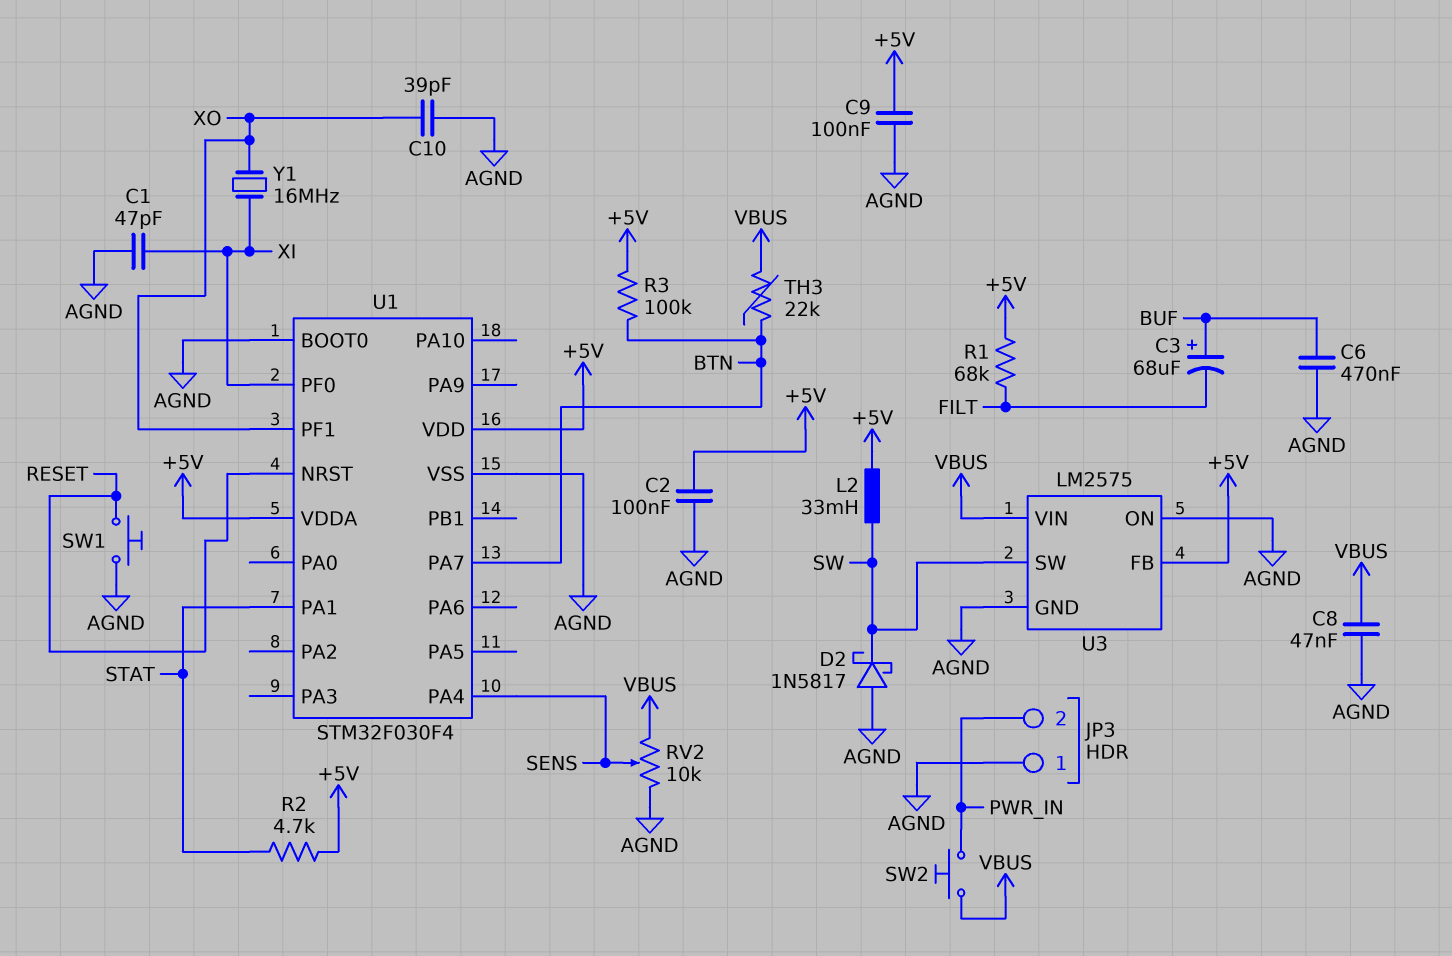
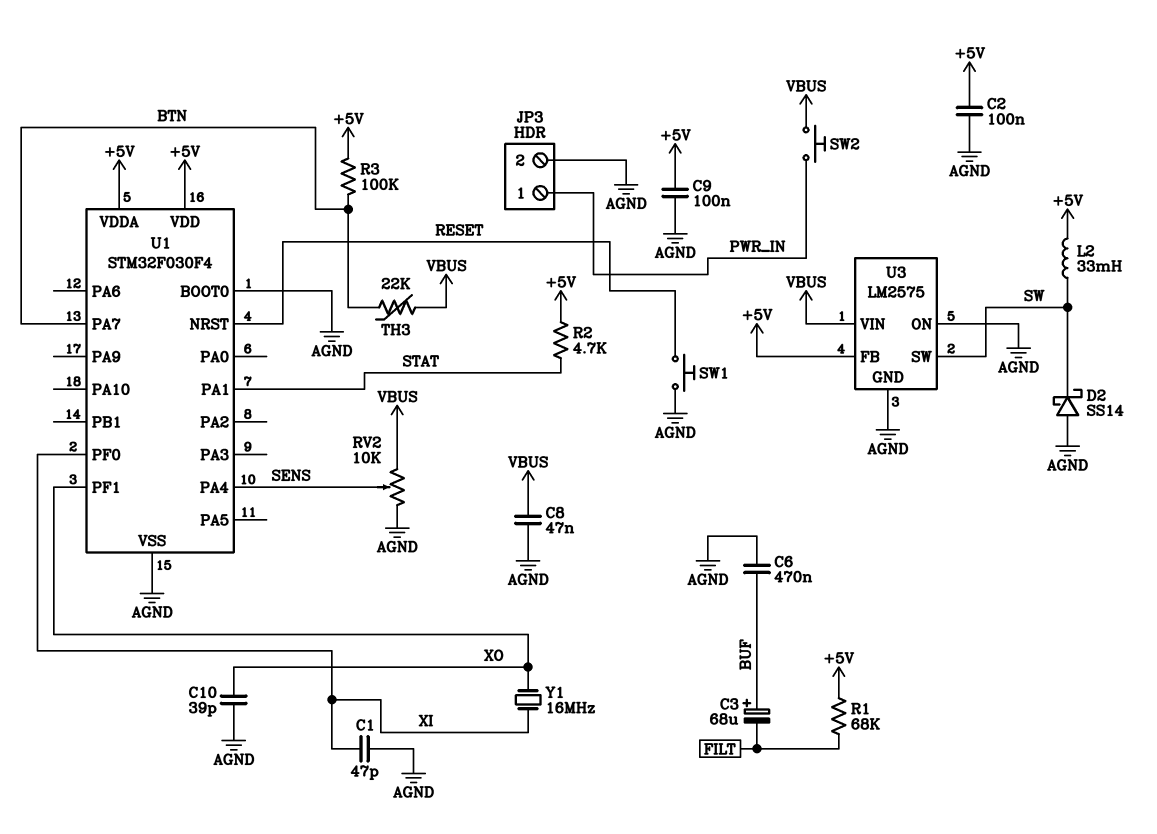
D2: schottky 1N5817 (A AGND, K SW) -> schottky SS14 (A AGND, K SW)
JP3 pin 1: AGND -> PWR_IN
JP3 pin 2: PWR_IN -> AGND

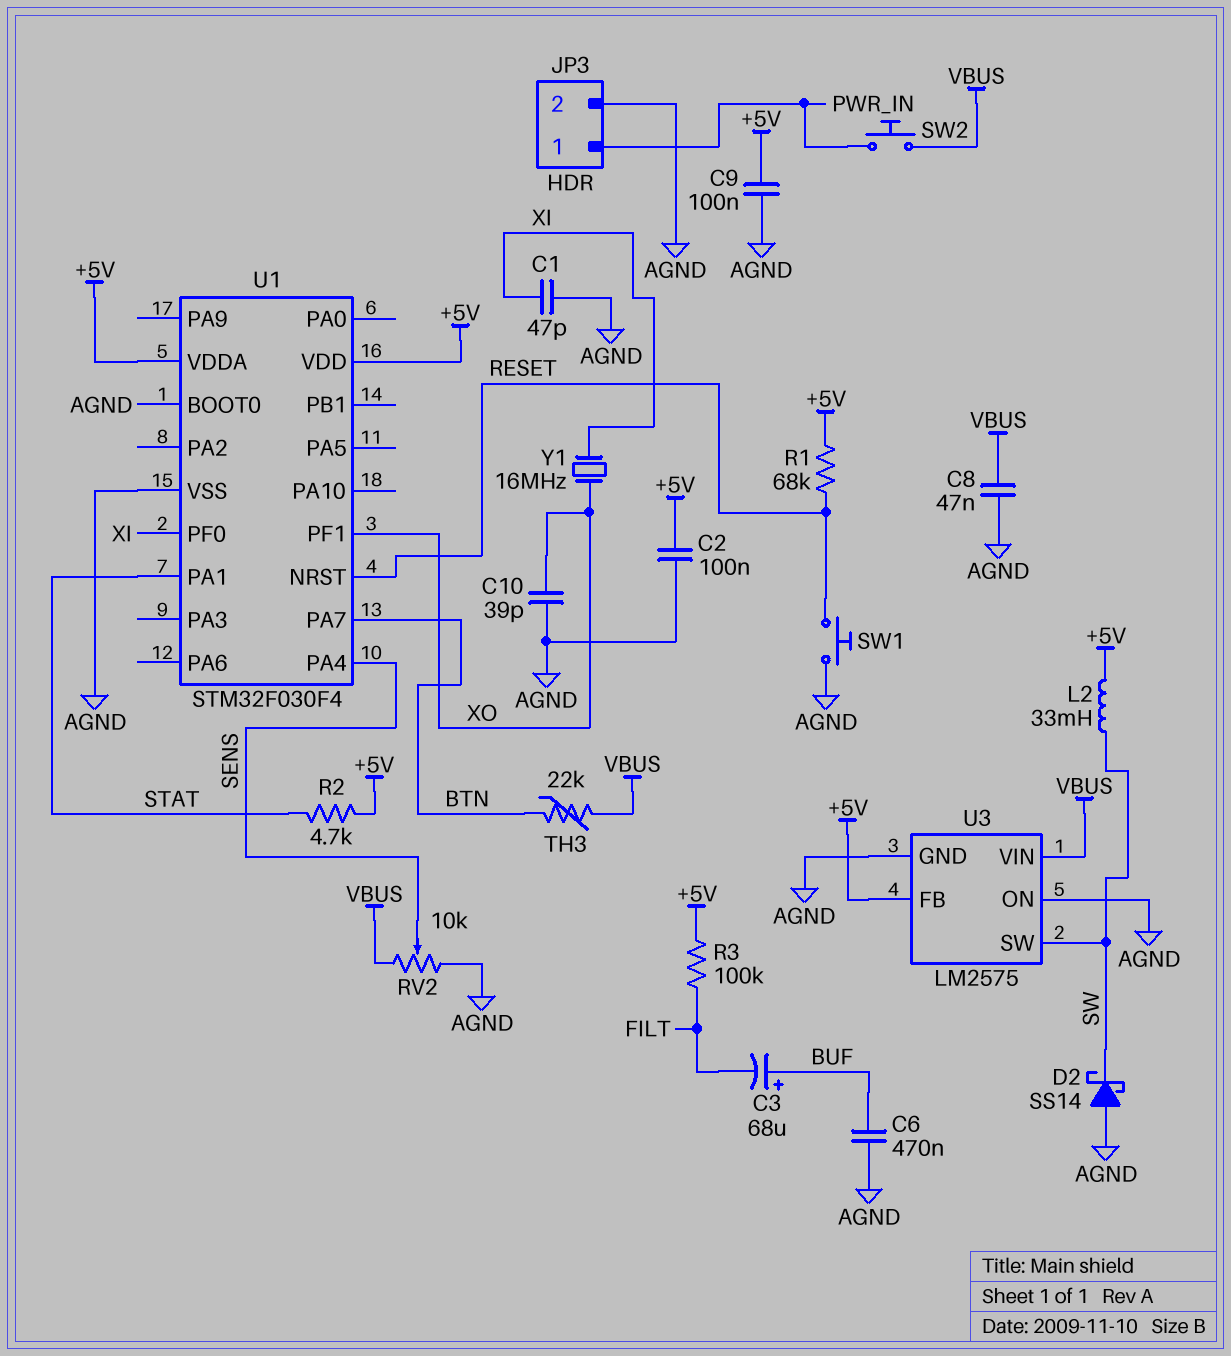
R1: 68k (+5V, FILT) -> 68k (+5V, RESET)
R3: 100k (+5V, BTN) -> 100k (+5V, FILT)

